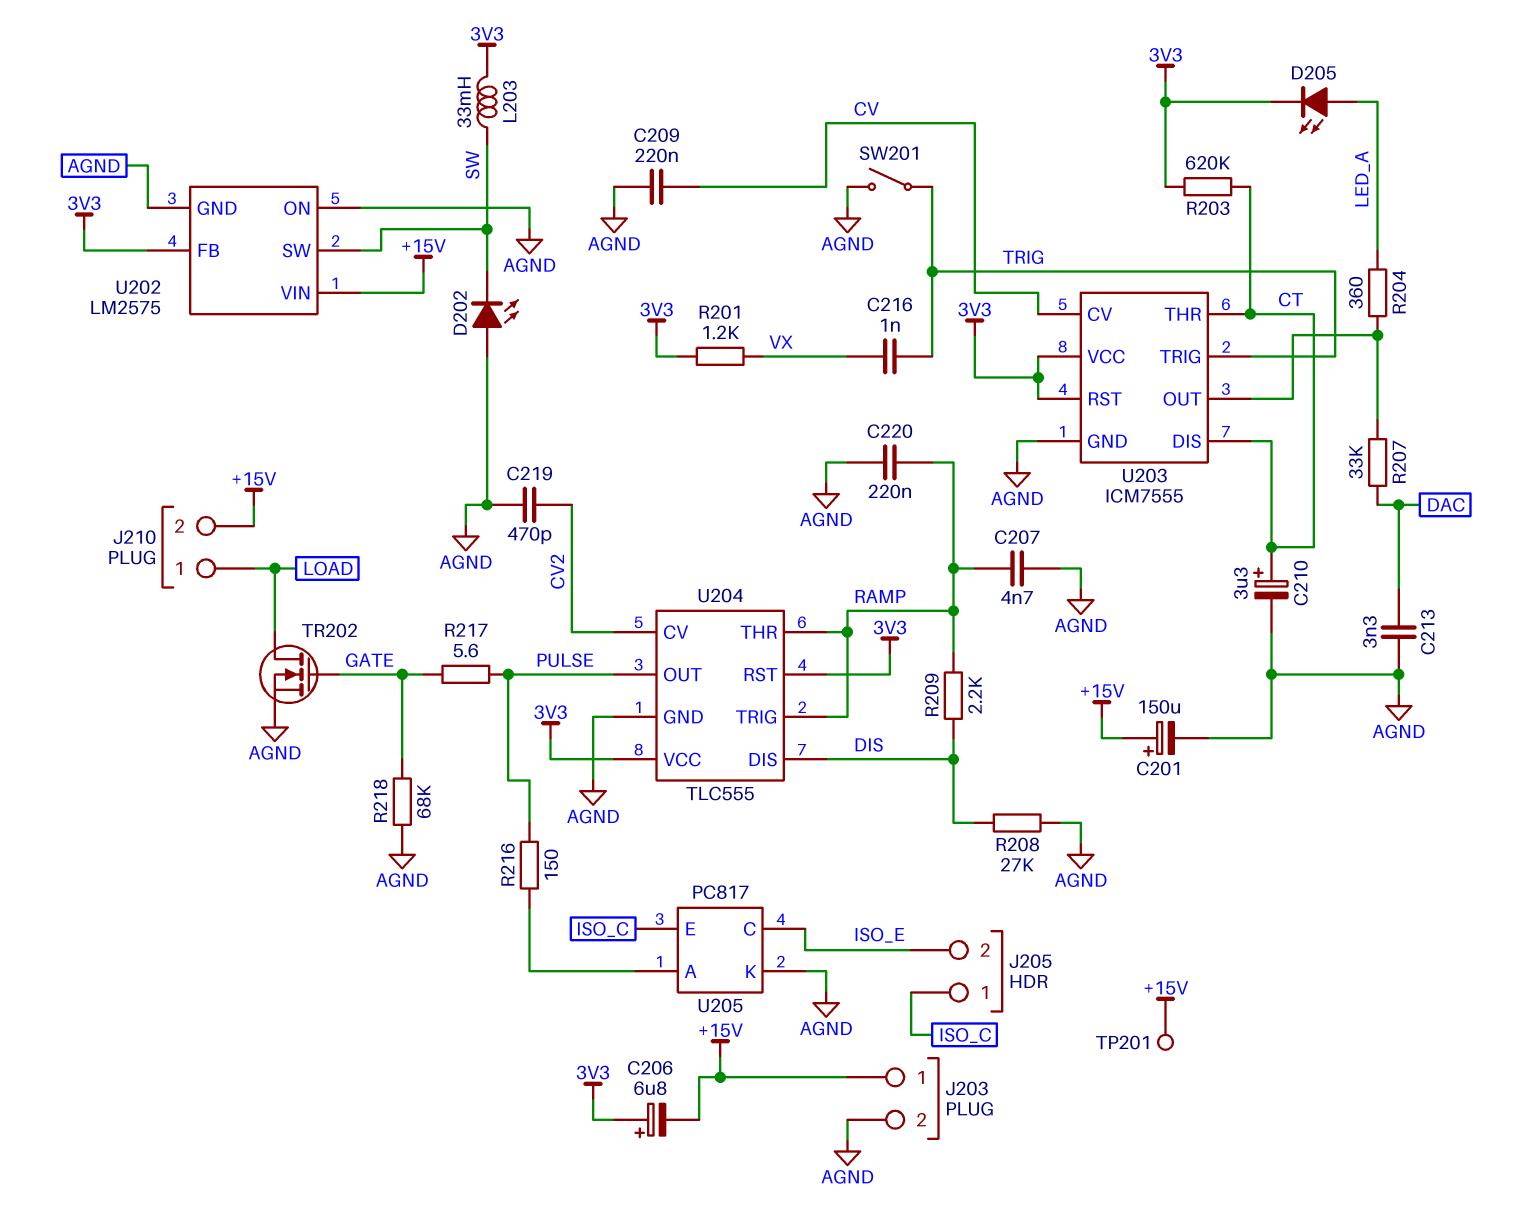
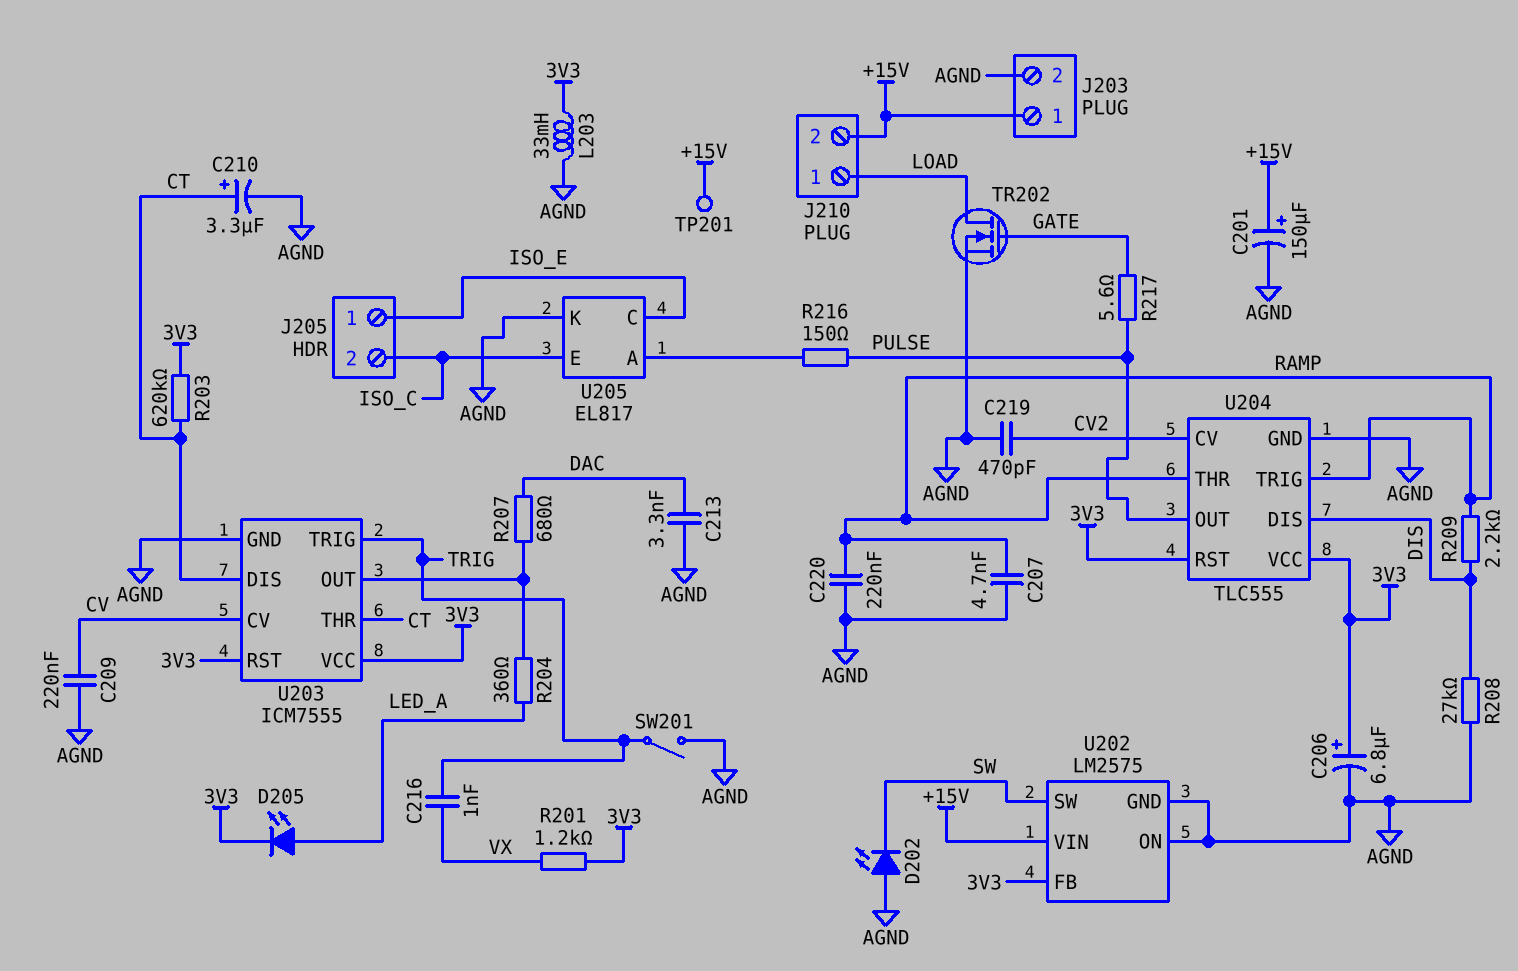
C206: 6.8uF (plus 3V3, minus +15V) -> 6.8uF (plus 3V3, minus AGND)
J205 pin 1: ISO_C -> ISO_E
J205 pin 2: ISO_E -> ISO_C
L203: 33mH (3V3, SW) -> 33mH (3V3, AGND)
R207: 33k (DAC, U203/OUT) -> 680 (DAC, U203/OUT)
R218: 68k (AGND, GATE) -> none
U205: PC817 -> EL817

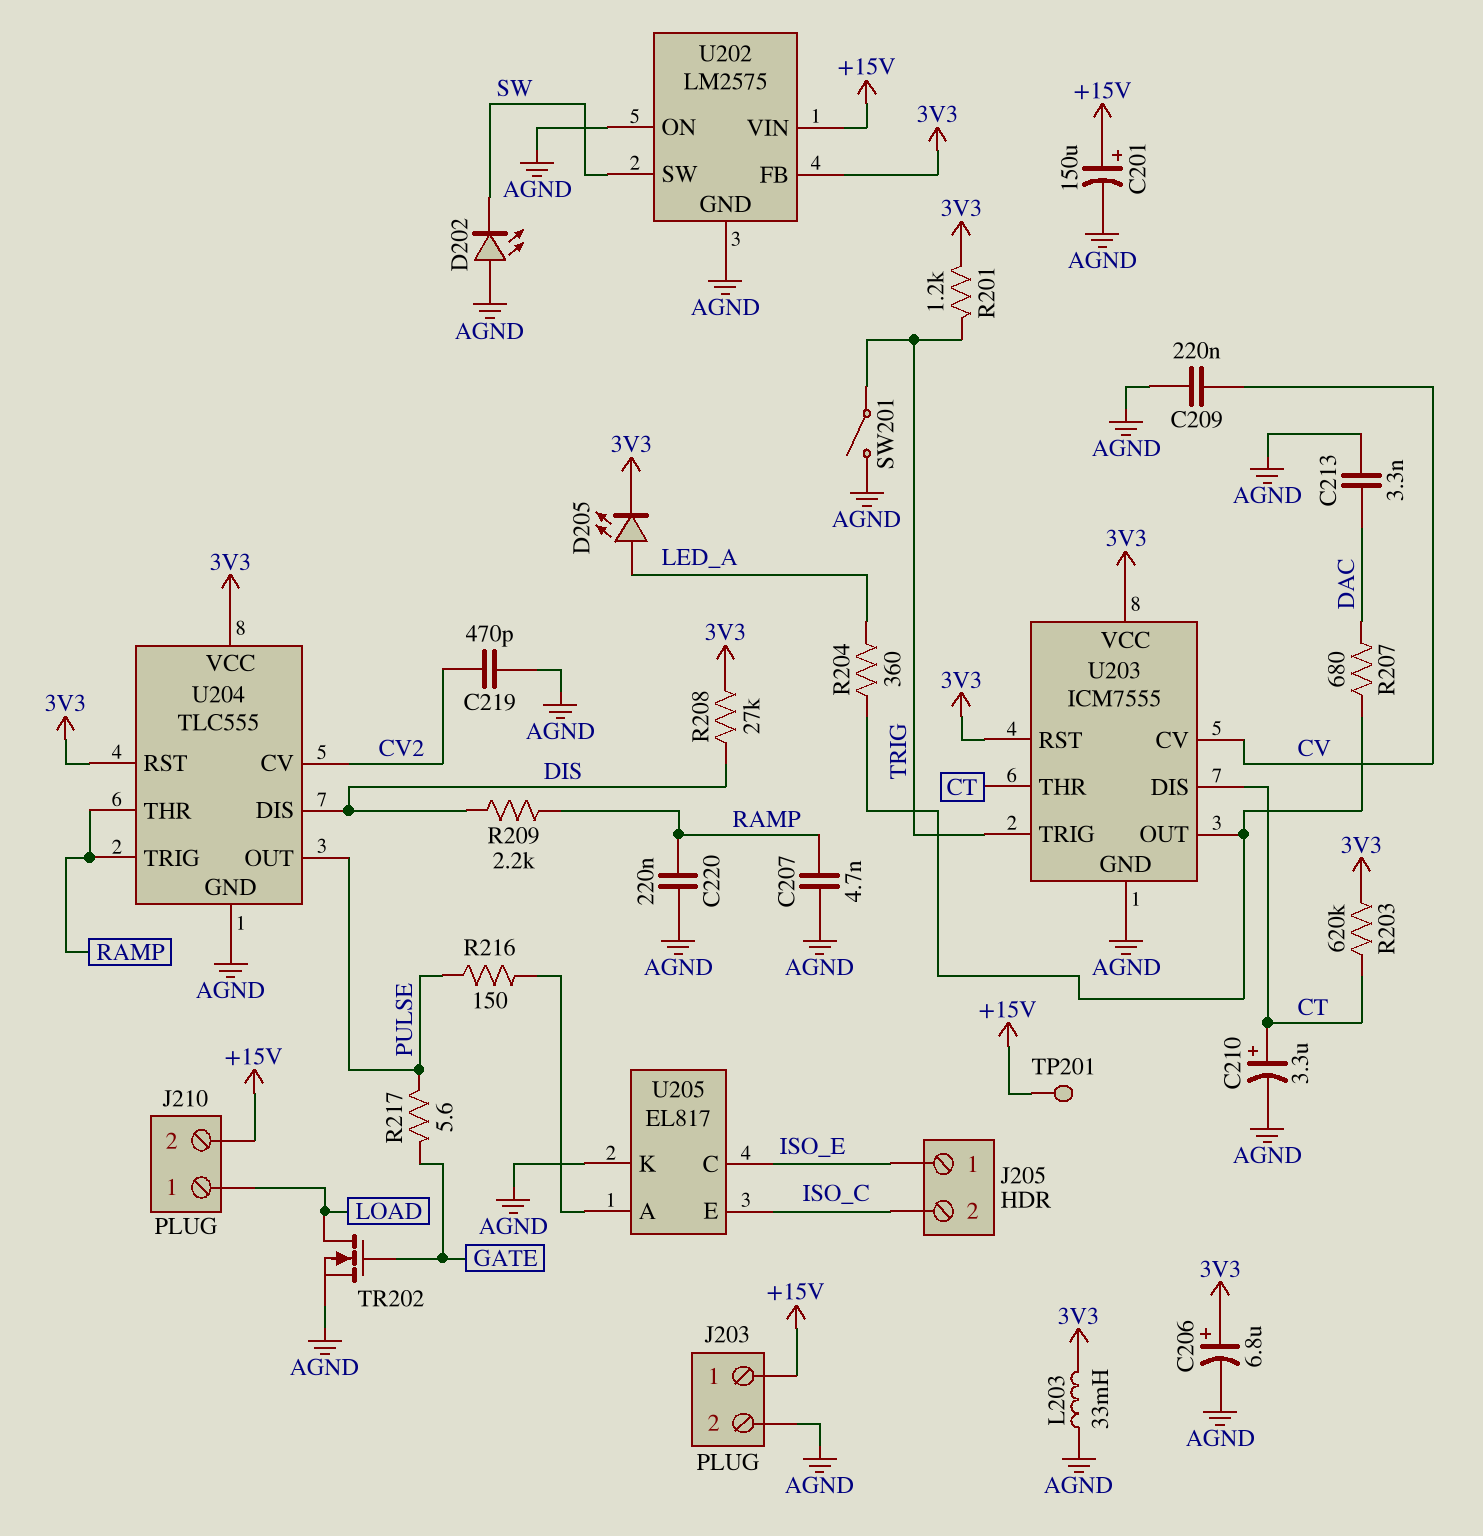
C216: 1nF (TRIG, VX) -> none
R201: 1.2k (3V3, VX) -> 1.2k (3V3, TRIG)
R208: 27k (AGND, DIS) -> 27k (3V3, DIS)

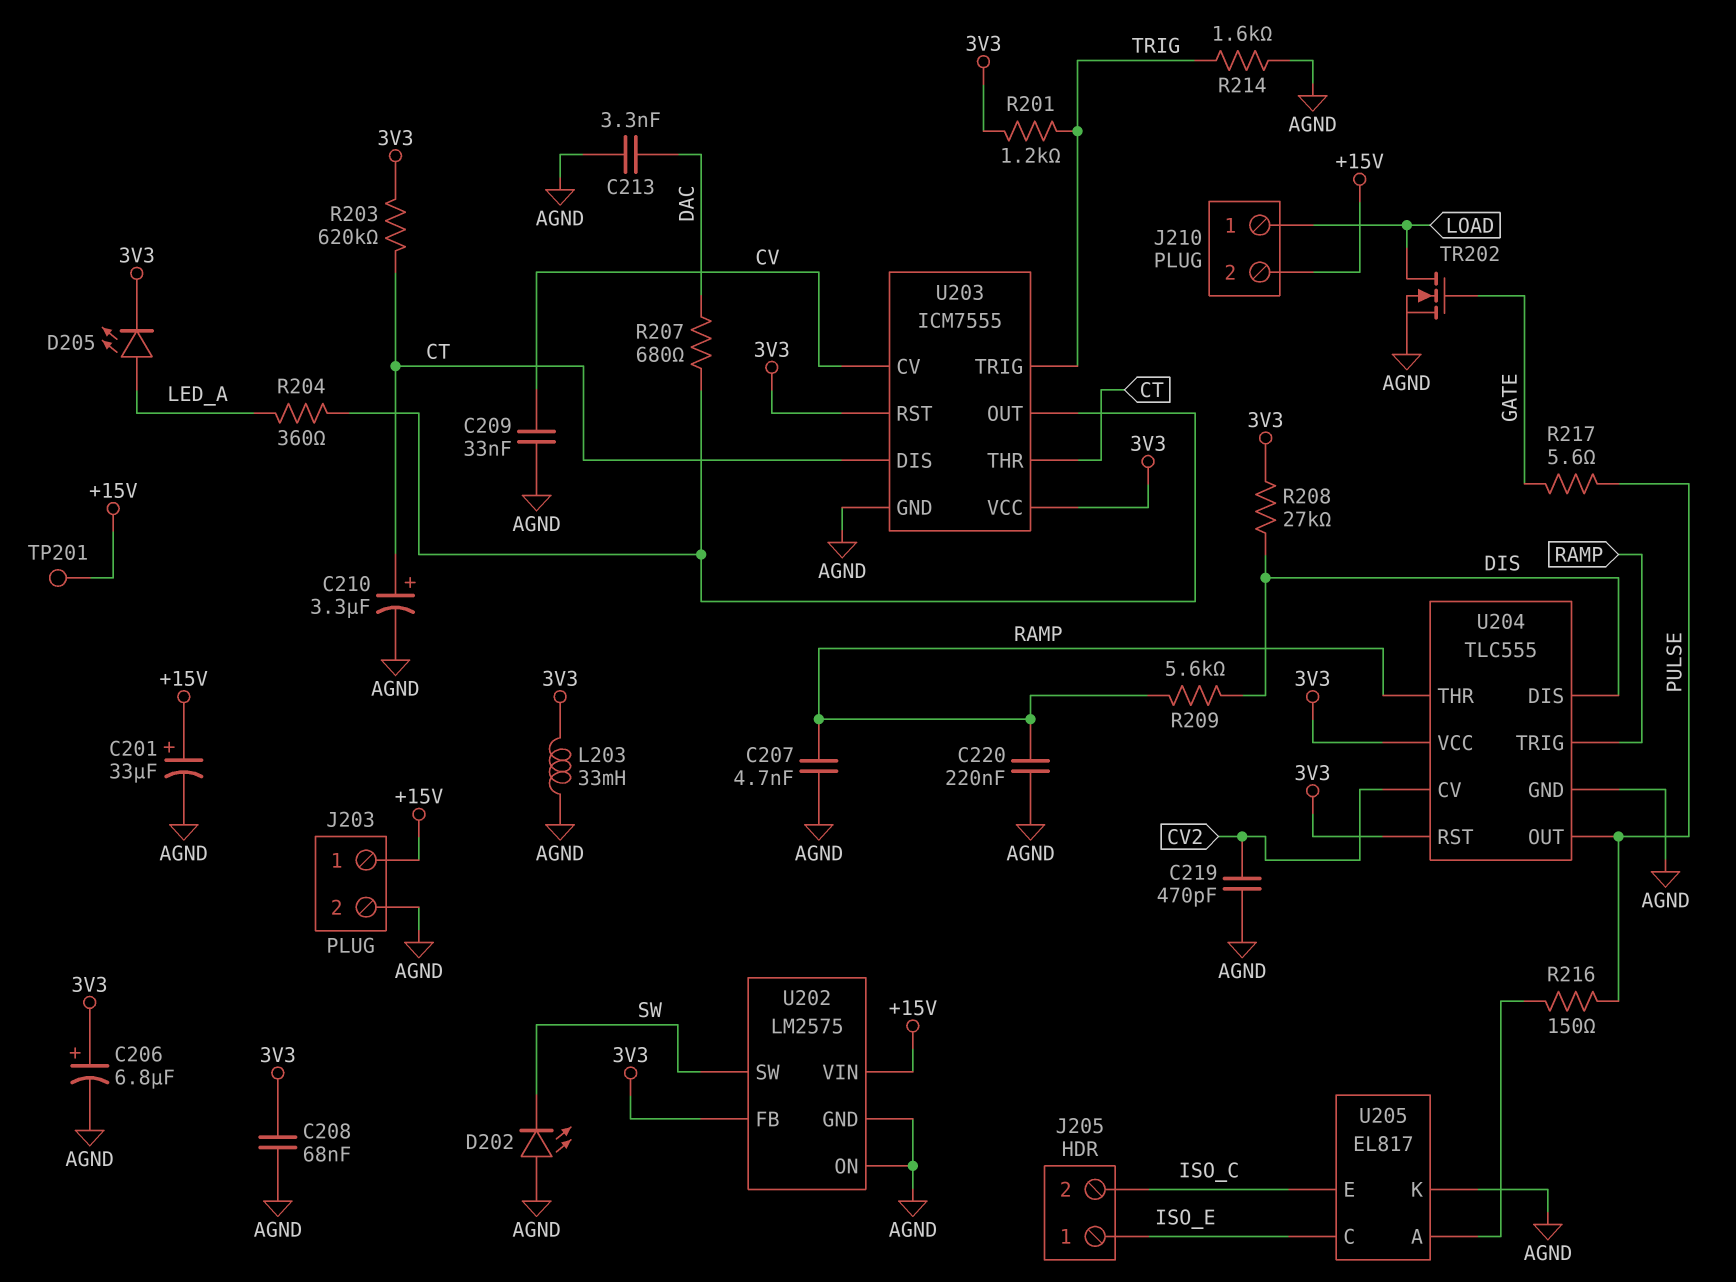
C201: 150uF (plus +15V, minus AGND) -> 33uF (plus +15V, minus AGND)
C208: none -> 68nF (3V3, AGND)
C209: 220nF (AGND, CV) -> 33nF (AGND, CV)
R209: 2.2k (DIS, RAMP) -> 5.6k (DIS, RAMP)
R214: none -> 1.6k (AGND, TRIG)
SW201: switch (AGND, TRIG) -> none

